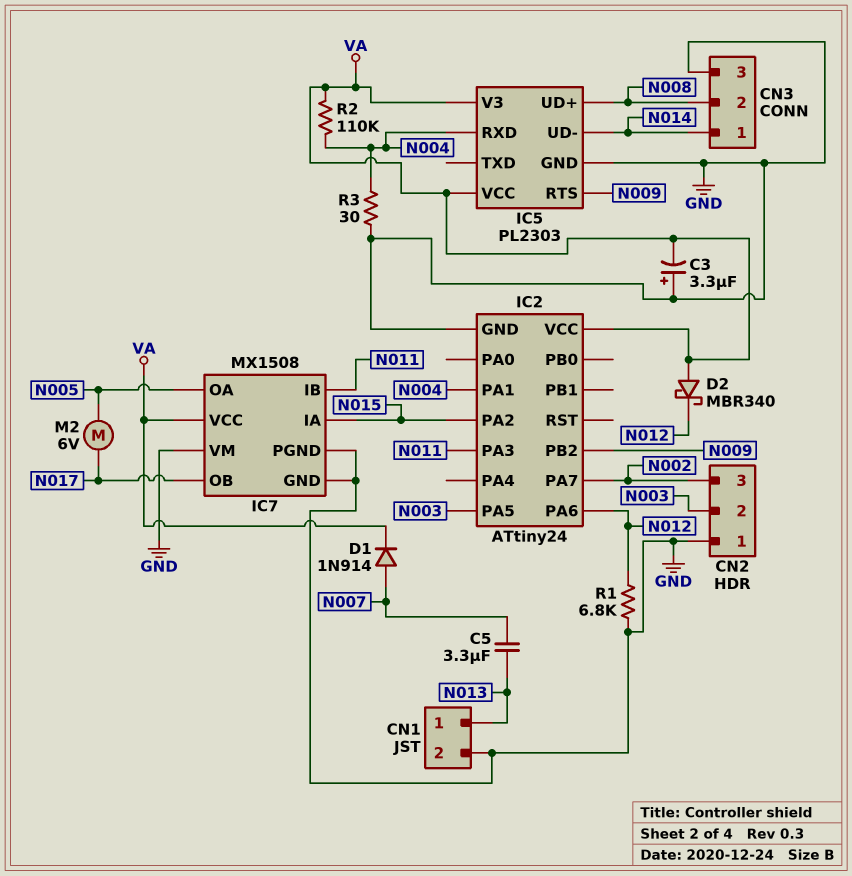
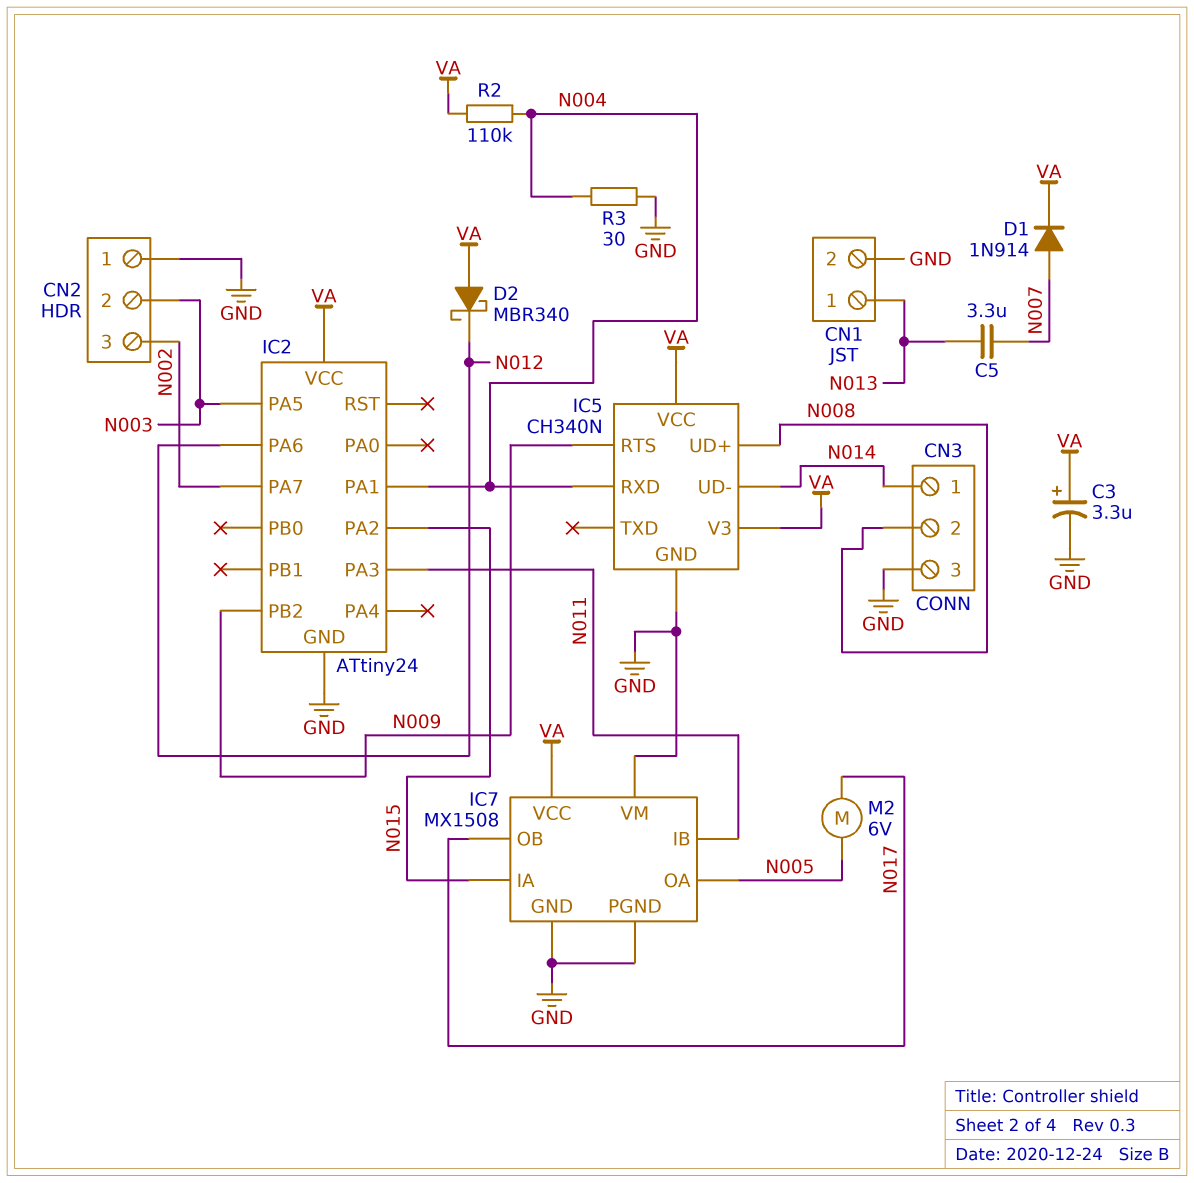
C3: 3.3uF (plus GND, minus VA) -> 3.3uF (plus VA, minus GND)
IC5: PL2303 -> CH340N
R1: 6.8k (GND, N012) -> none

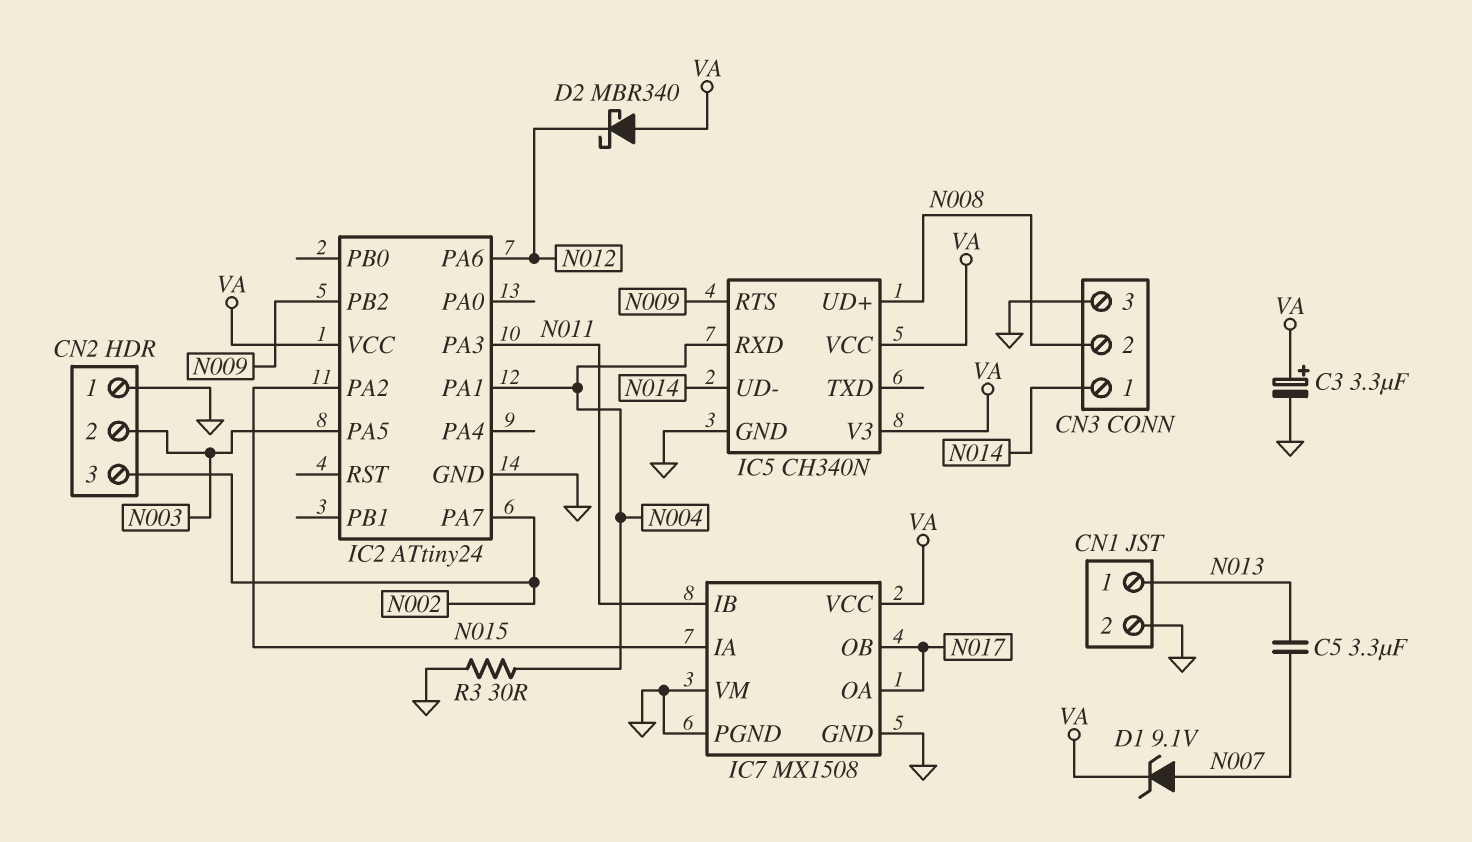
D1: diode 1N914 (A N007, K VA) -> zener 9.1V (A N007, K VA)
IC7 pin OA: N005 -> N017
M2: motor 6V (N005, N017) -> none
R2: 110k (N004, VA) -> none

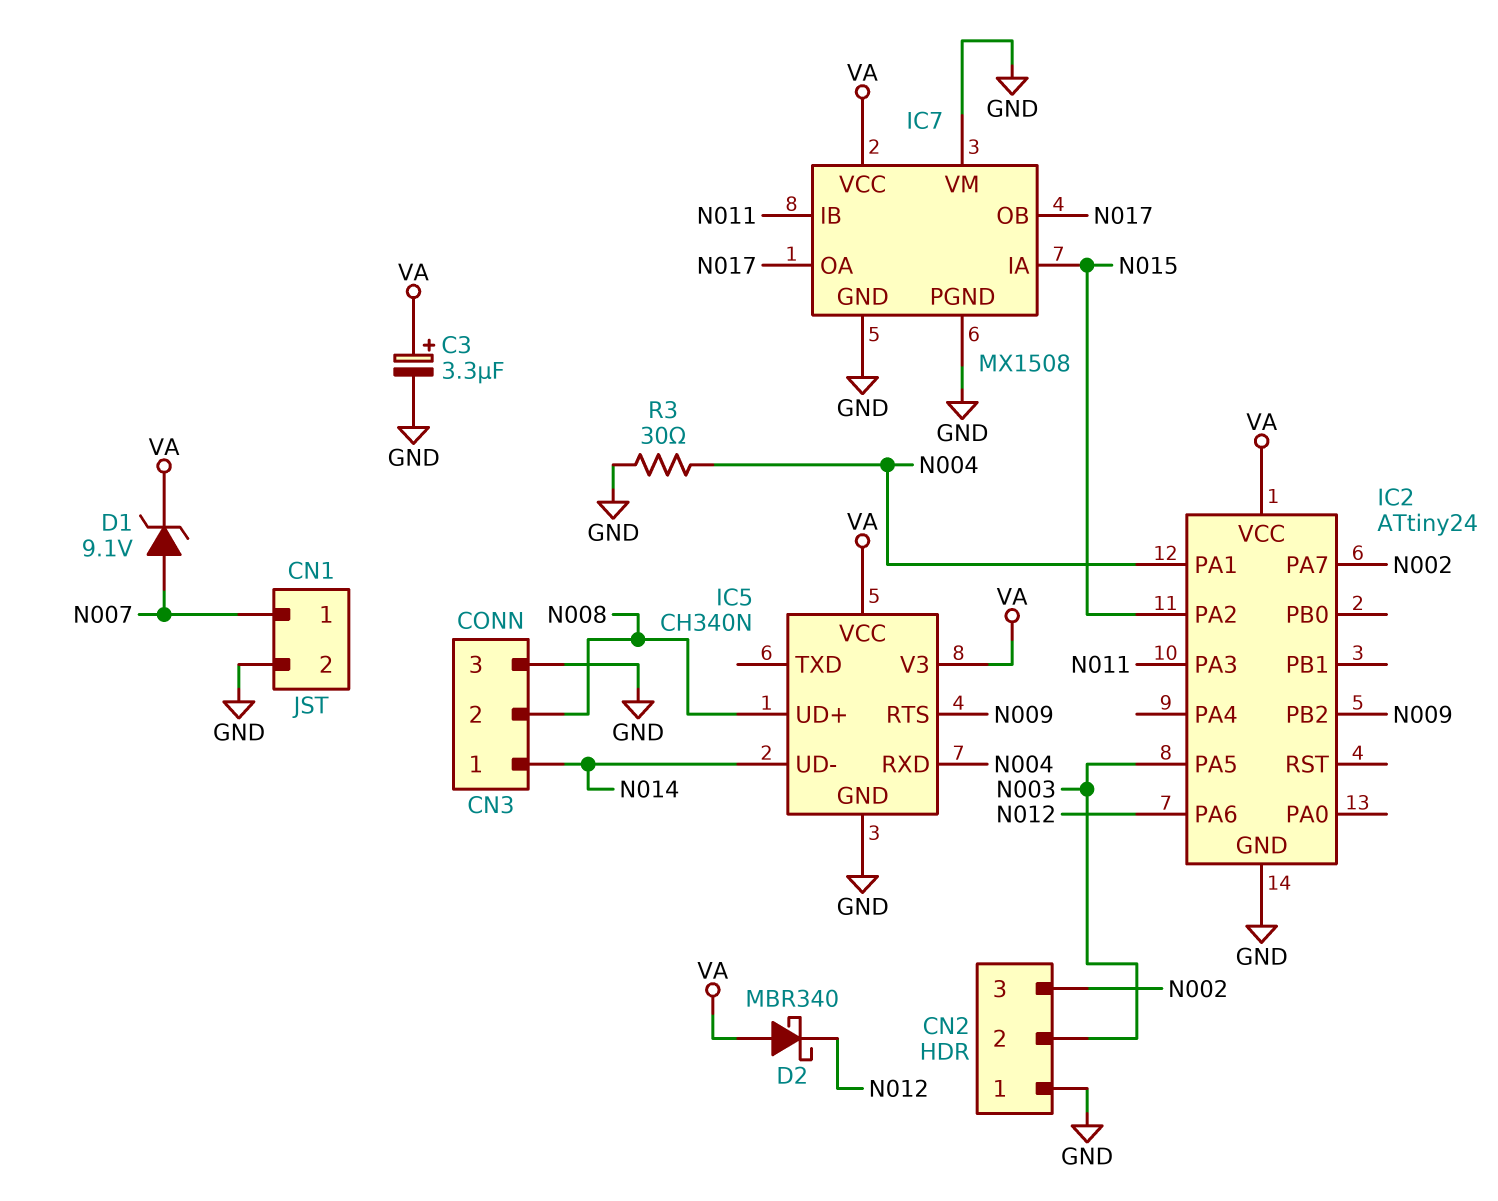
C5: 3.3uF (N007, N013) -> none
CN1 pin 1: N013 -> N007

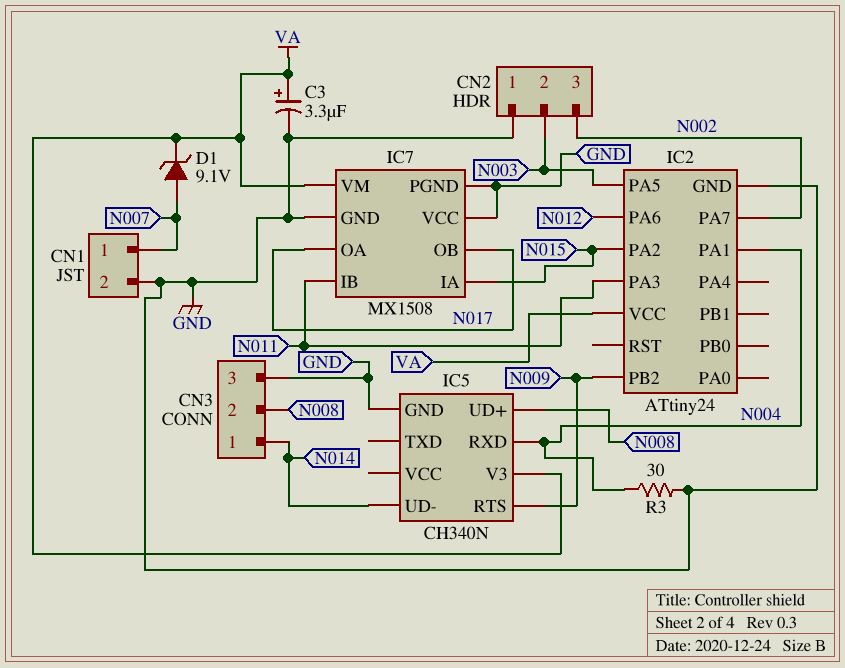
D2: schottky MBR340 (A VA, K N012) -> none
IC5 pin VCC: VA -> none
IC7 pin VCC: VA -> GND
IC7 pin VM: GND -> VA

